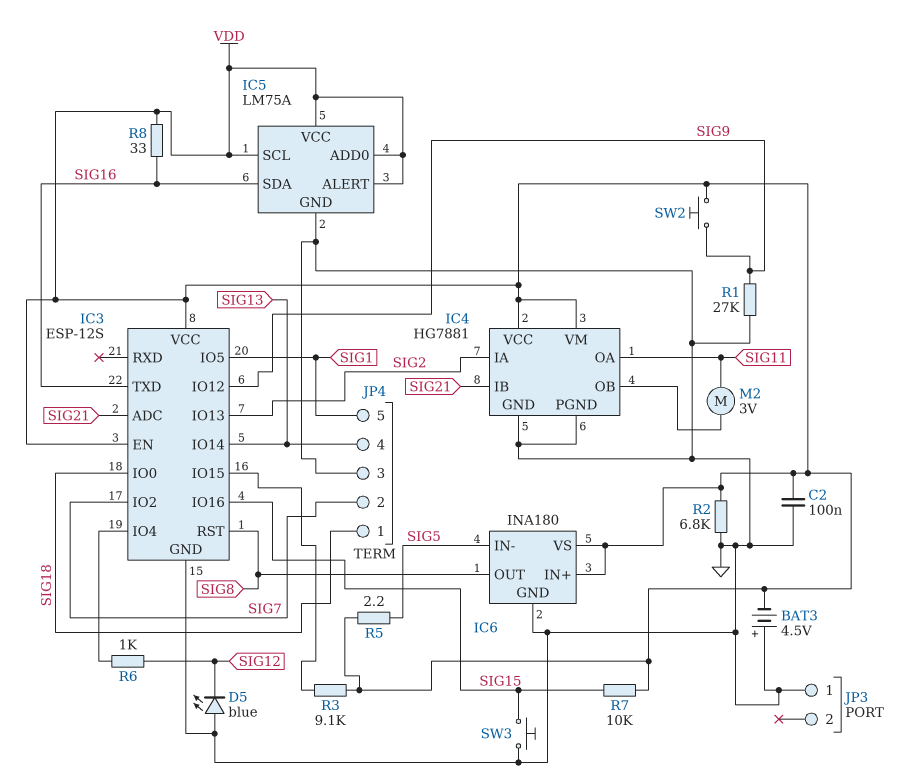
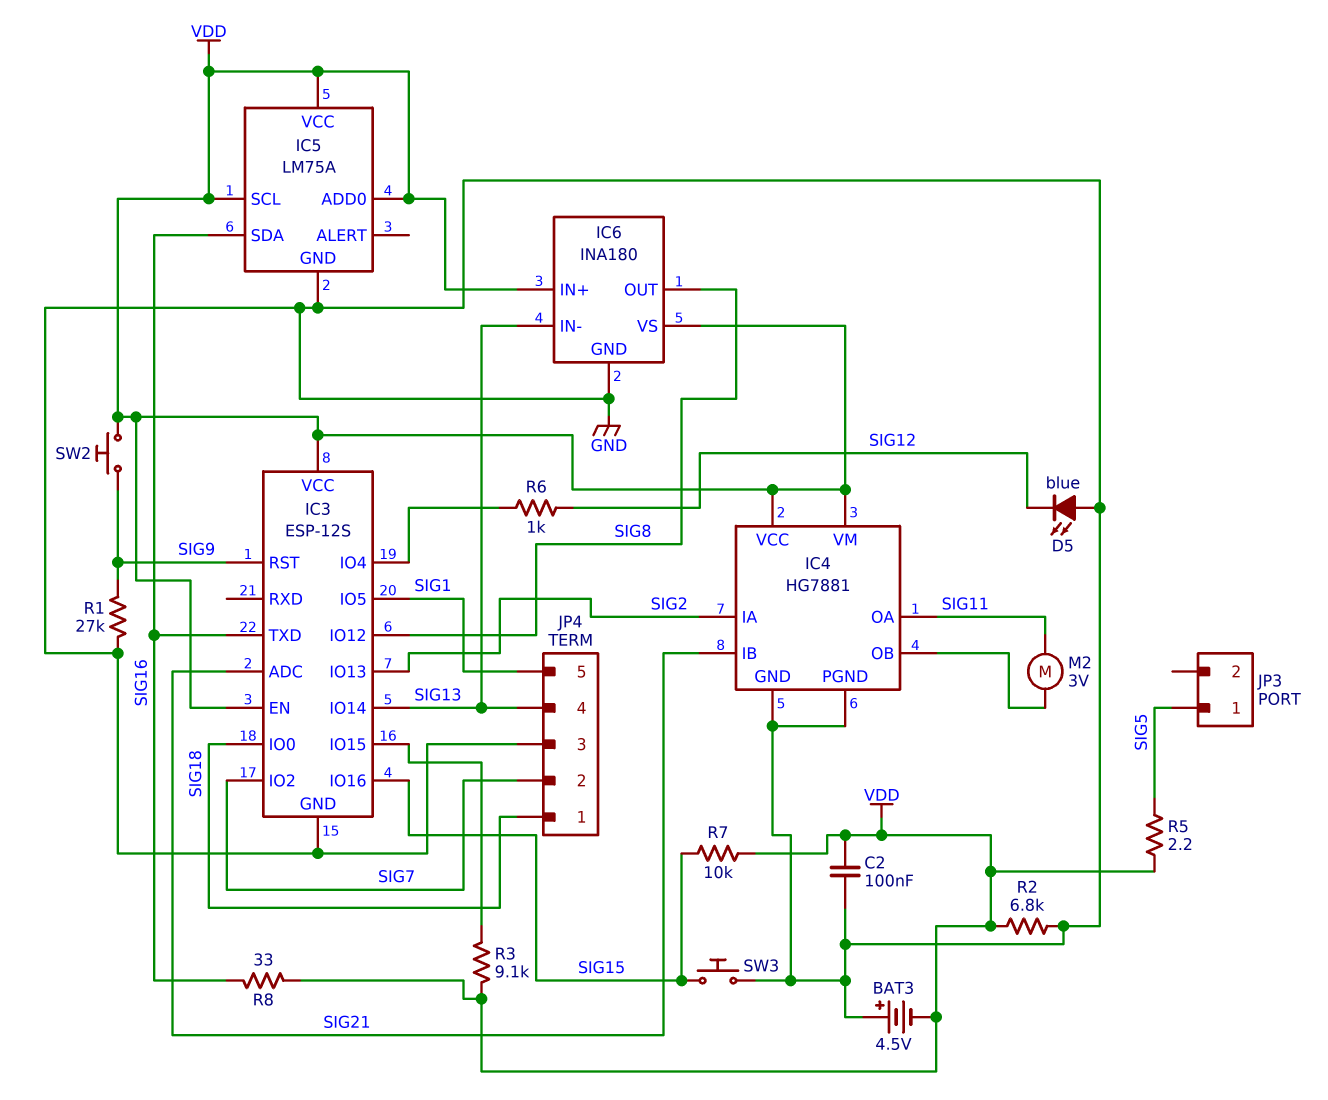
IC3 pin IO12: SIG9 -> SIG8
IC3 pin RST: SIG8 -> SIG9
IC5 pin ALERT: VDD -> none
IC6 pin IN-: SIG5 -> SIG13
JP3 pin 1: GND -> SIG5

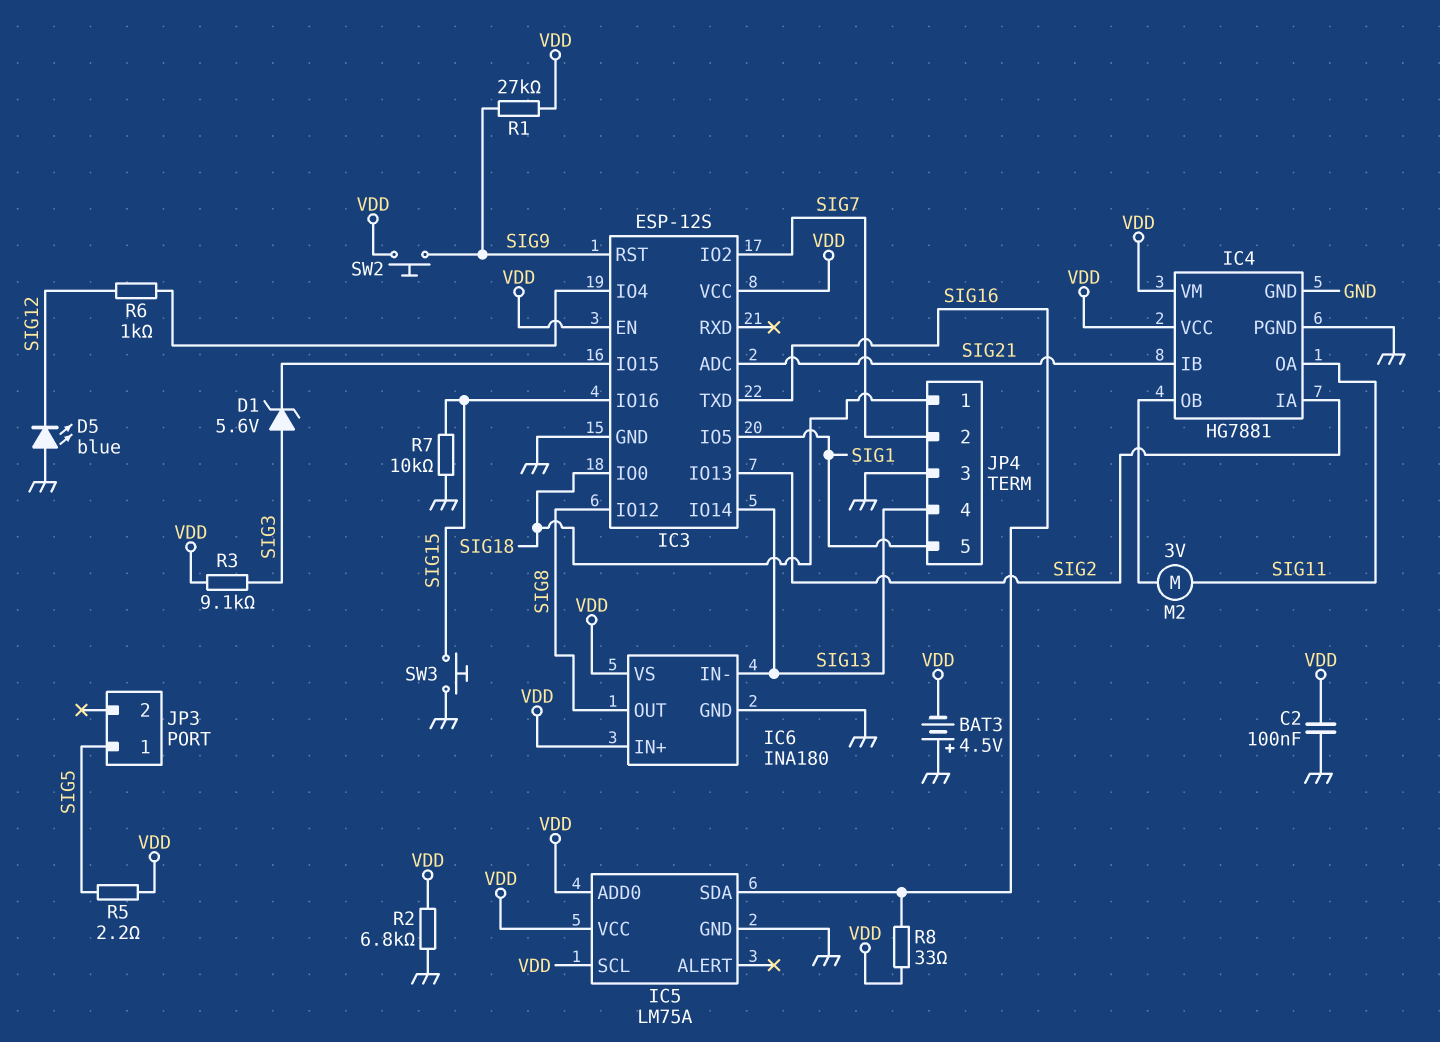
D1: none -> zener 5.6V (A SIG3, K IC3/IO15)
R1: 27k (GND, SIG9) -> 27k (SIG9, VDD)
R3: 9.1k (IC3/IO15, VDD) -> 9.1k (SIG3, VDD)
R7: 10k (SIG15, VDD) -> 10k (GND, SIG15)

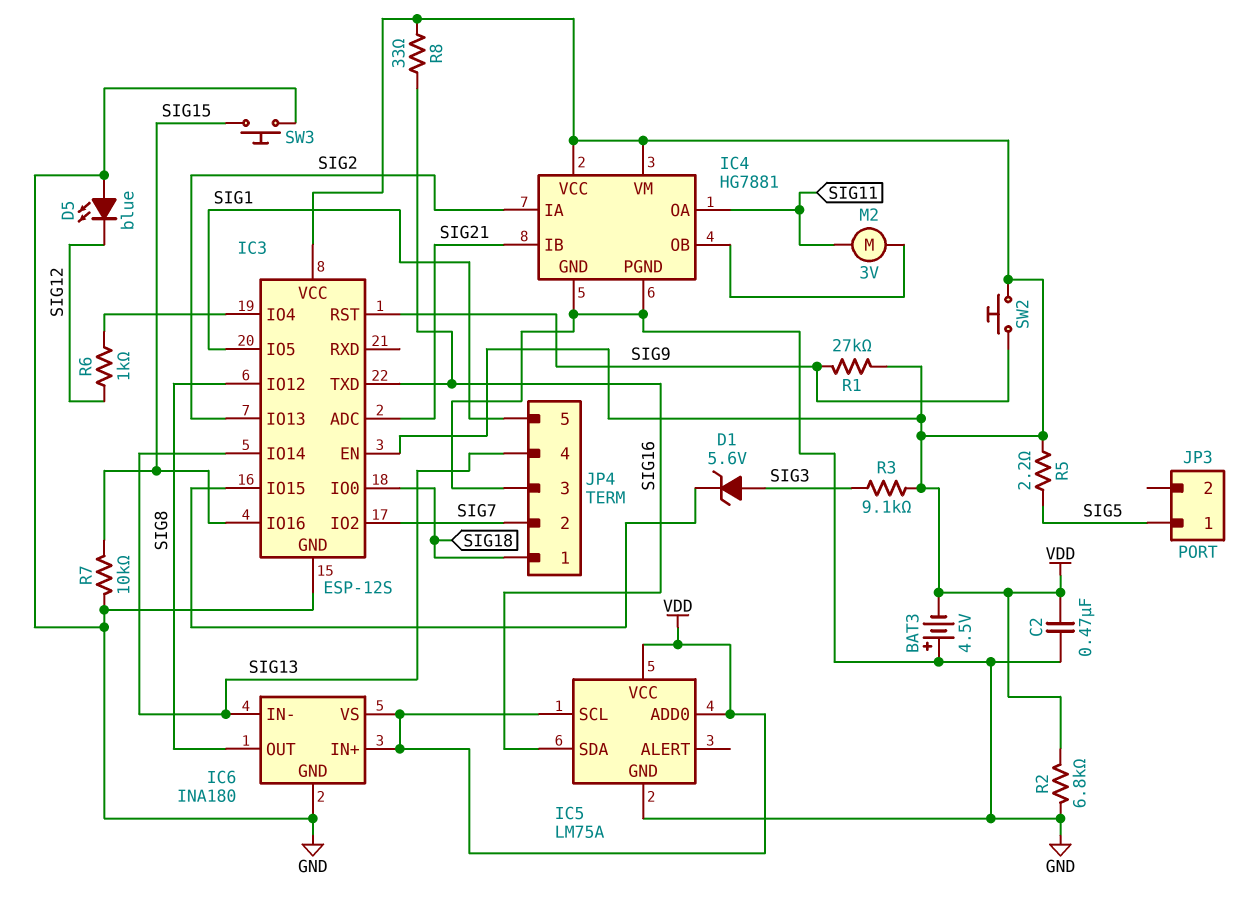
C2: 100nF (GND, VDD) -> 470nF (GND, VDD)

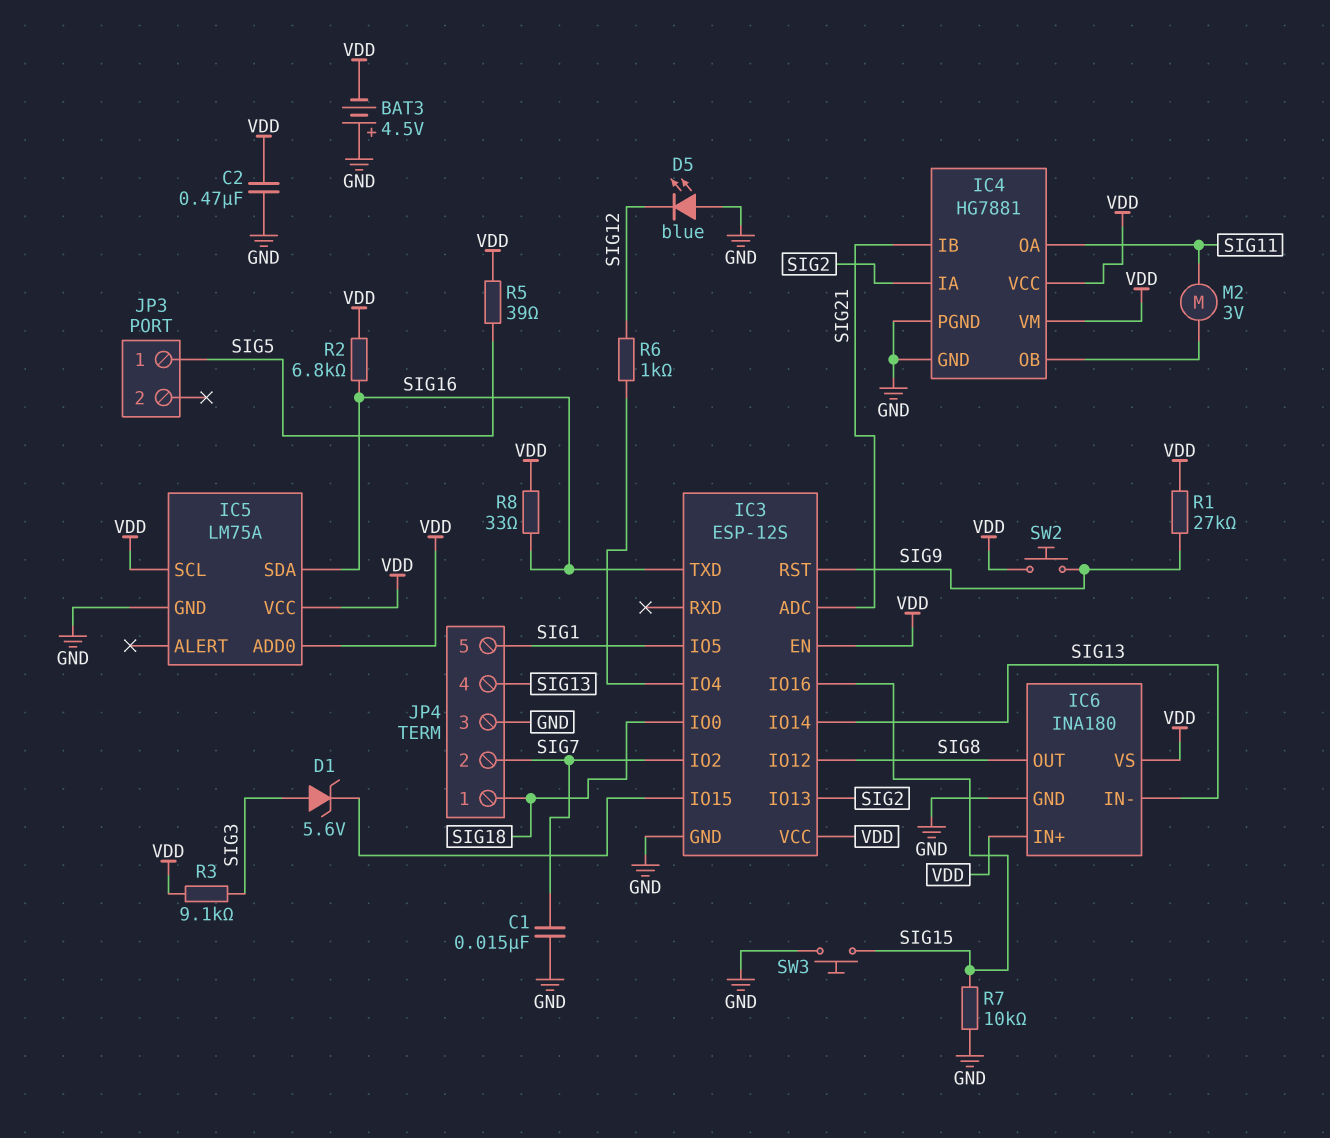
C1: none -> 15nF (GND, SIG7)
R2: 6.8k (GND, VDD) -> 6.8k (SIG16, VDD)
R5: 2.2 (SIG5, VDD) -> 39 (SIG5, VDD)

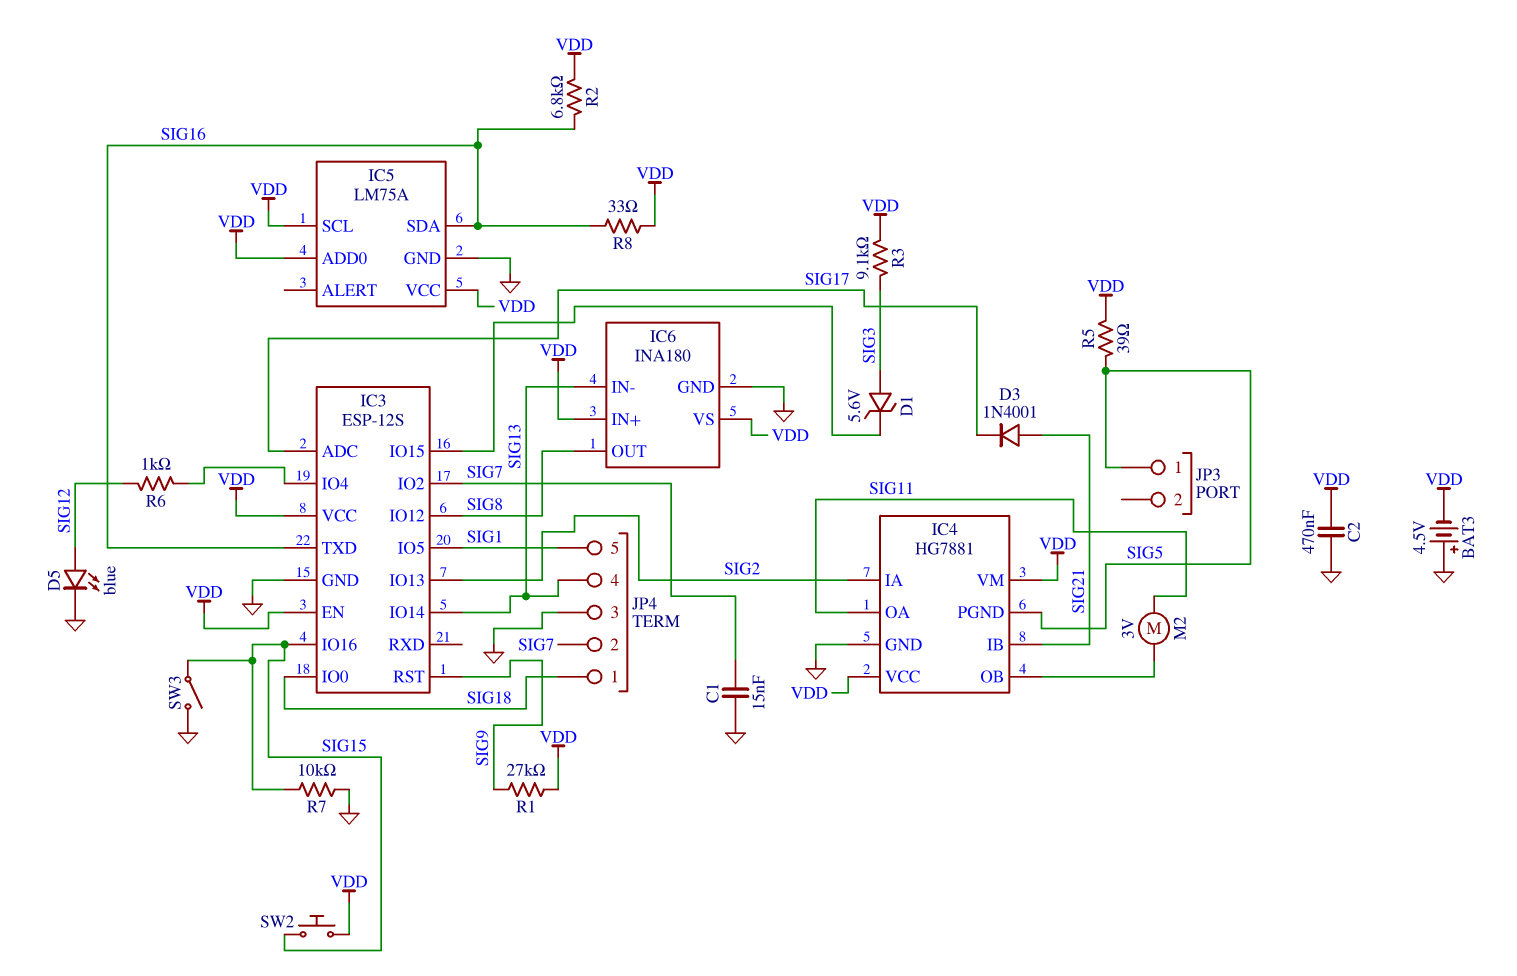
D3: none -> diode 1N4001 (A SIG21, K SIG17)
D5: LED blue (A GND, K SIG12) -> LED blue (A SIG12, K GND)
IC3 pin ADC: SIG21 -> SIG17
IC4 pin PGND: GND -> SIG5
SW2: button (SIG9, VDD) -> button (SIG15, VDD)
SW3: button (GND, SIG15) -> switch (GND, SIG15)

